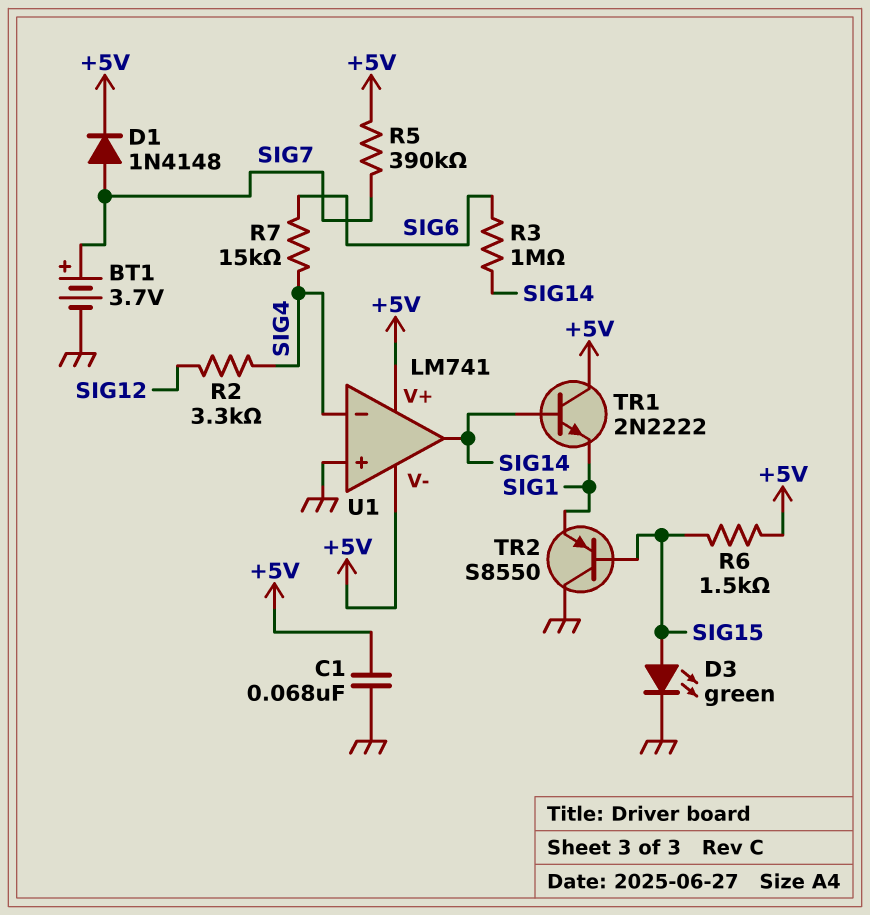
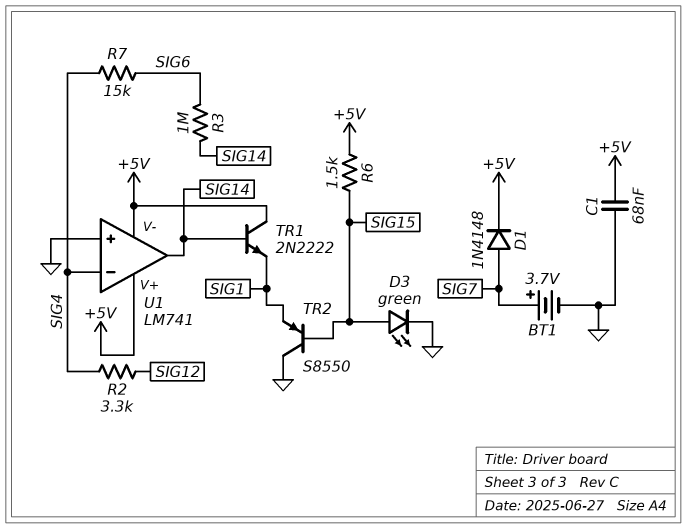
R5: 390k (+5V, SIG7) -> none

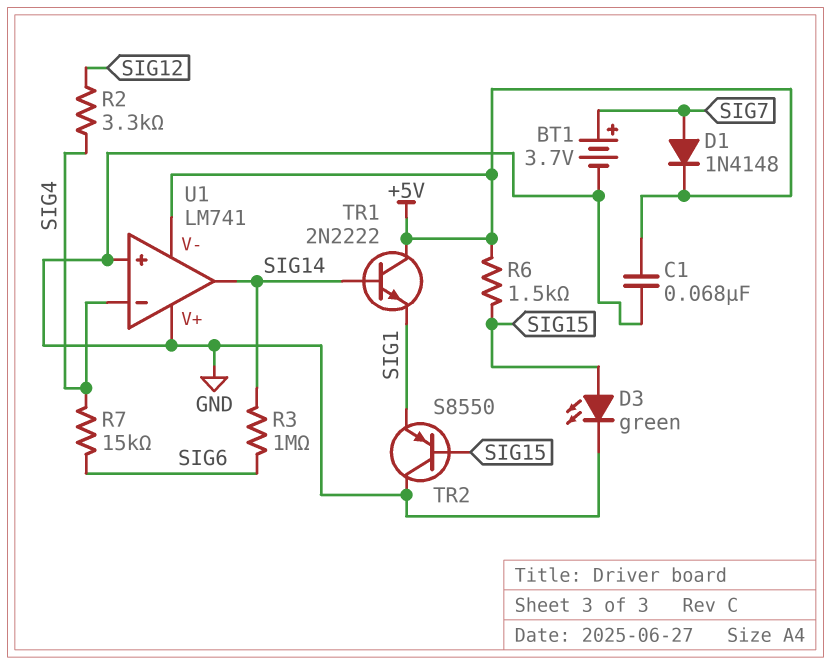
U1 pin V+: +5V -> GND

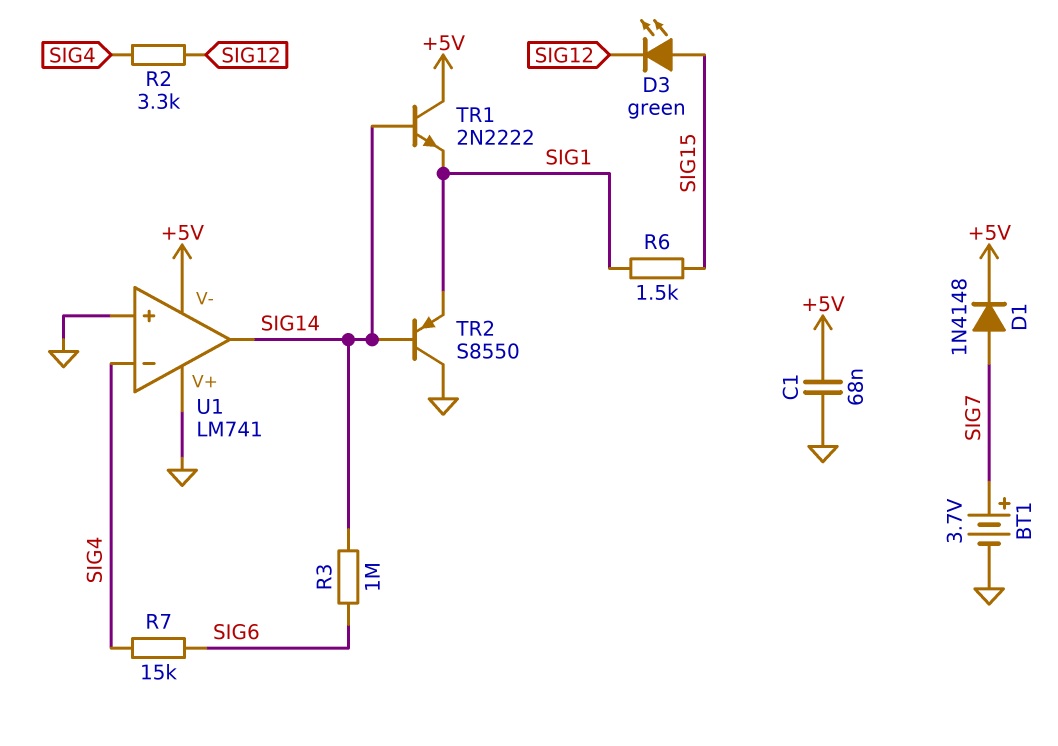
D3: LED green (A SIG15, K GND) -> LED green (A SIG15, K SIG12)
R6: 1.5k (+5V, SIG15) -> 1.5k (SIG1, SIG15)
TR2: PNP S8550 (B SIG15, C GND, E SIG1) -> PNP S8550 (B SIG14, C GND, E SIG1)

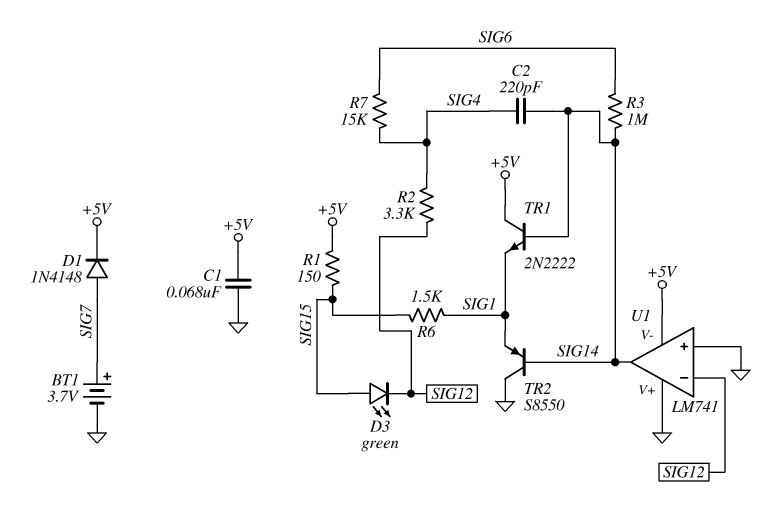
C2: none -> 220pF (SIG4, SIG14)
R1: none -> 150 (+5V, SIG15)
U1 pin in-: SIG4 -> SIG12

